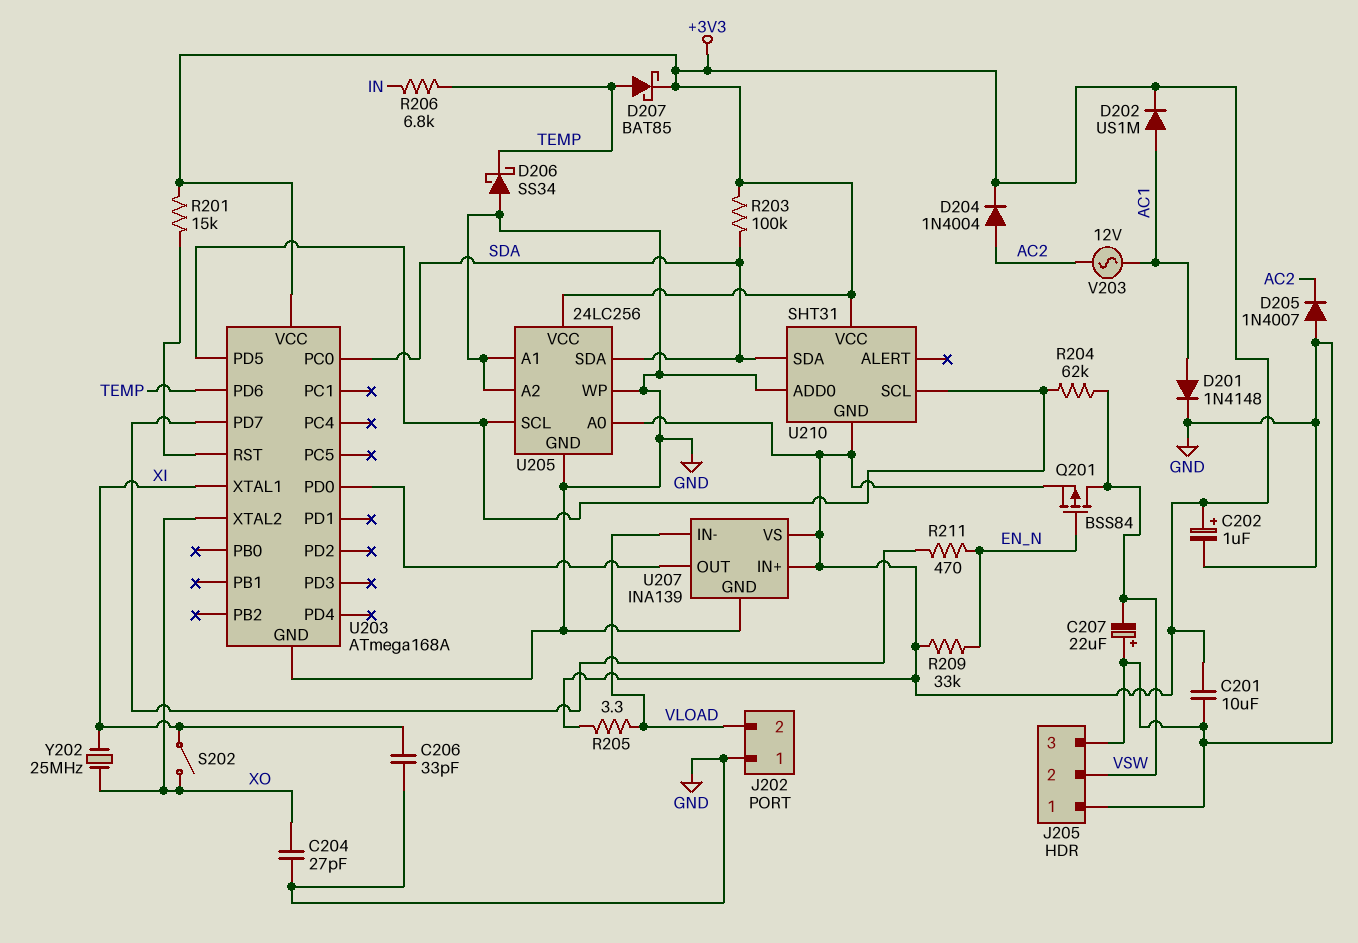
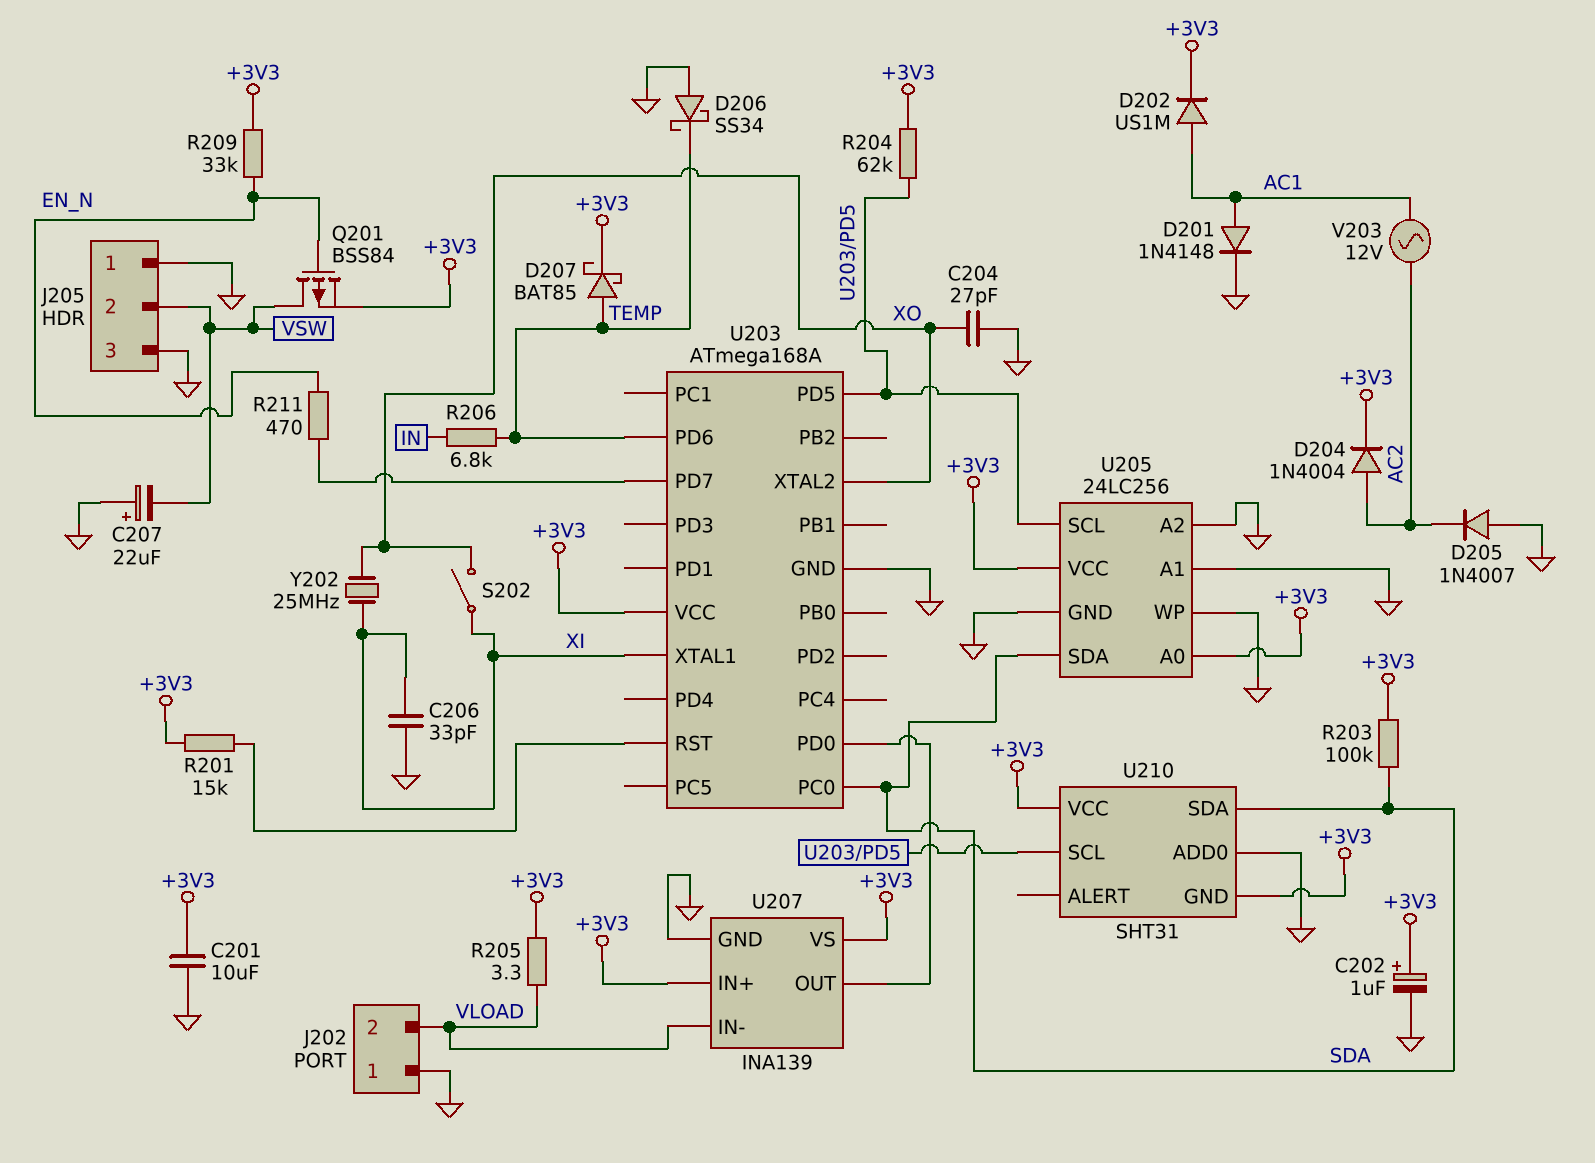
R204: 62k (U203/PD5, VSW) -> 62k (+3V3, U203/PD5)

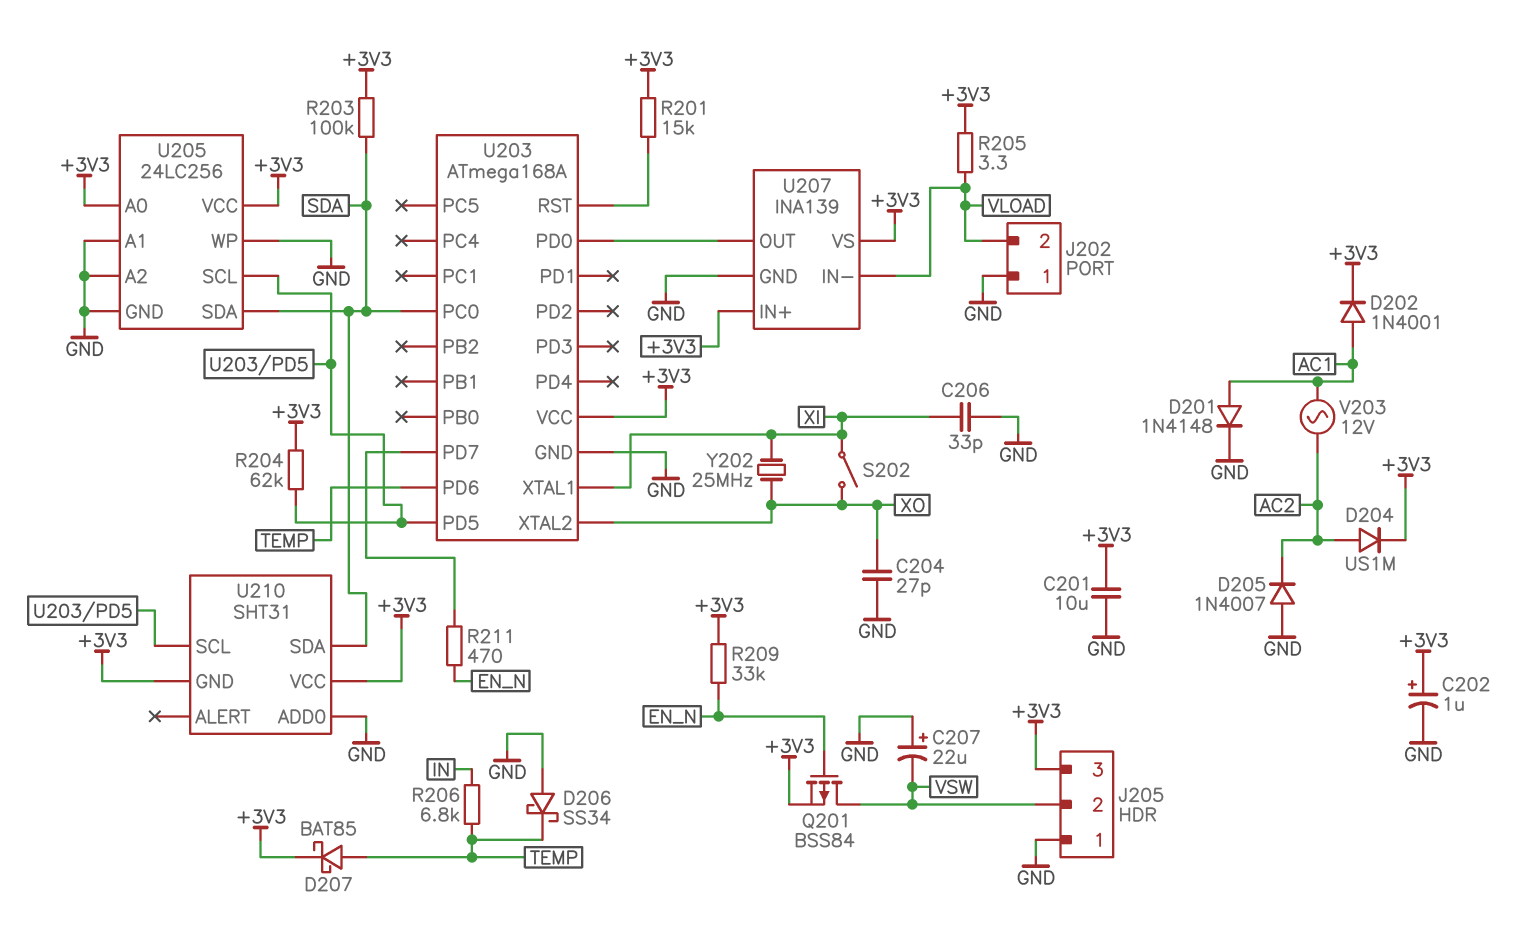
D202: diode US1M (A AC1, K +3V3) -> diode 1N4001 (A AC1, K +3V3)
D204: diode 1N4004 (A AC2, K +3V3) -> diode US1M (A AC2, K +3V3)
J205 pin 3: GND -> +3V3

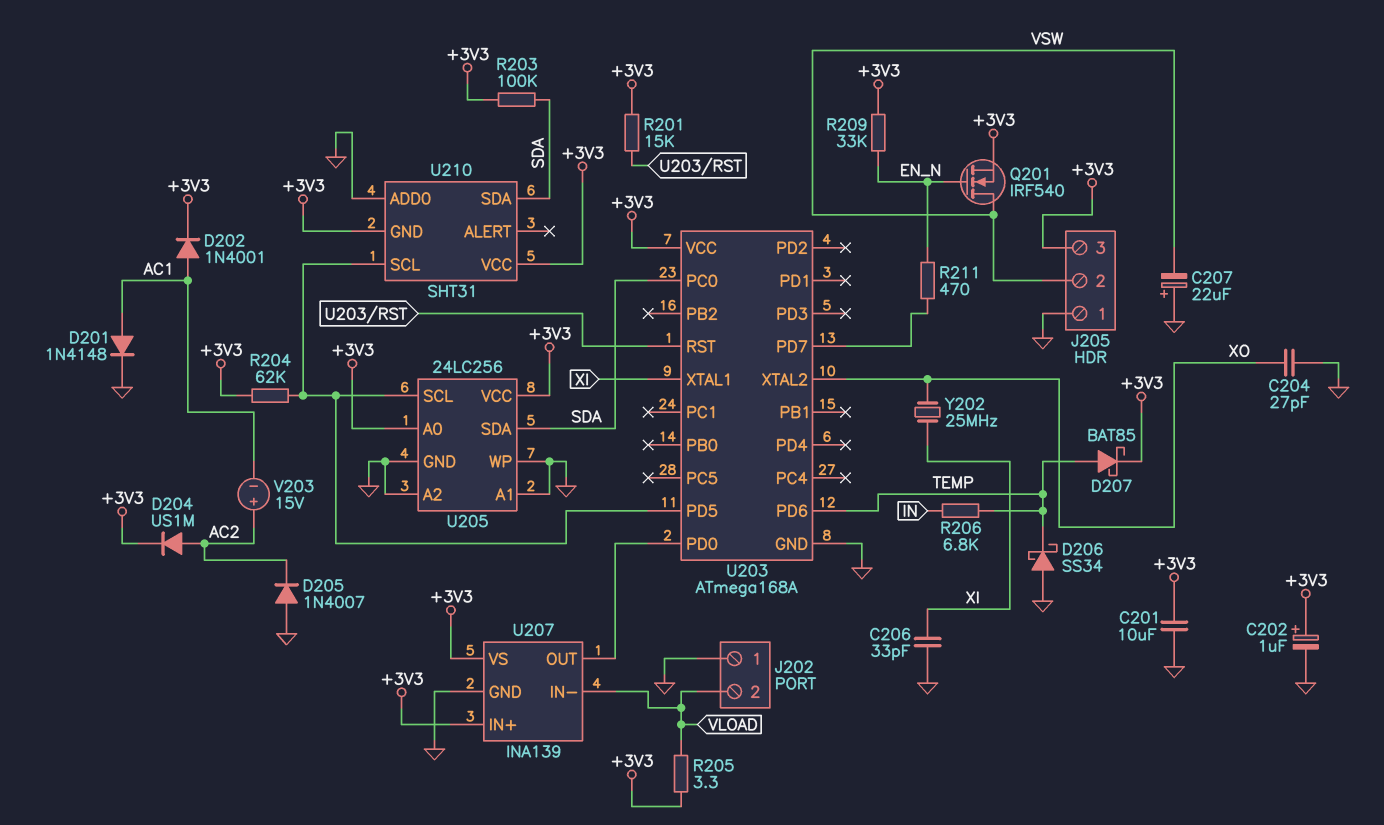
Q201: PMOS BSS84 (G EN_N, D VSW, S +3V3) -> NMOS IRF540 (G EN_N, D VSW, S +3V3)
S202: switch (XI, XO) -> none
V203: AC 12V (AC1, AC2) -> 15V (plus AC2, minus AC1)

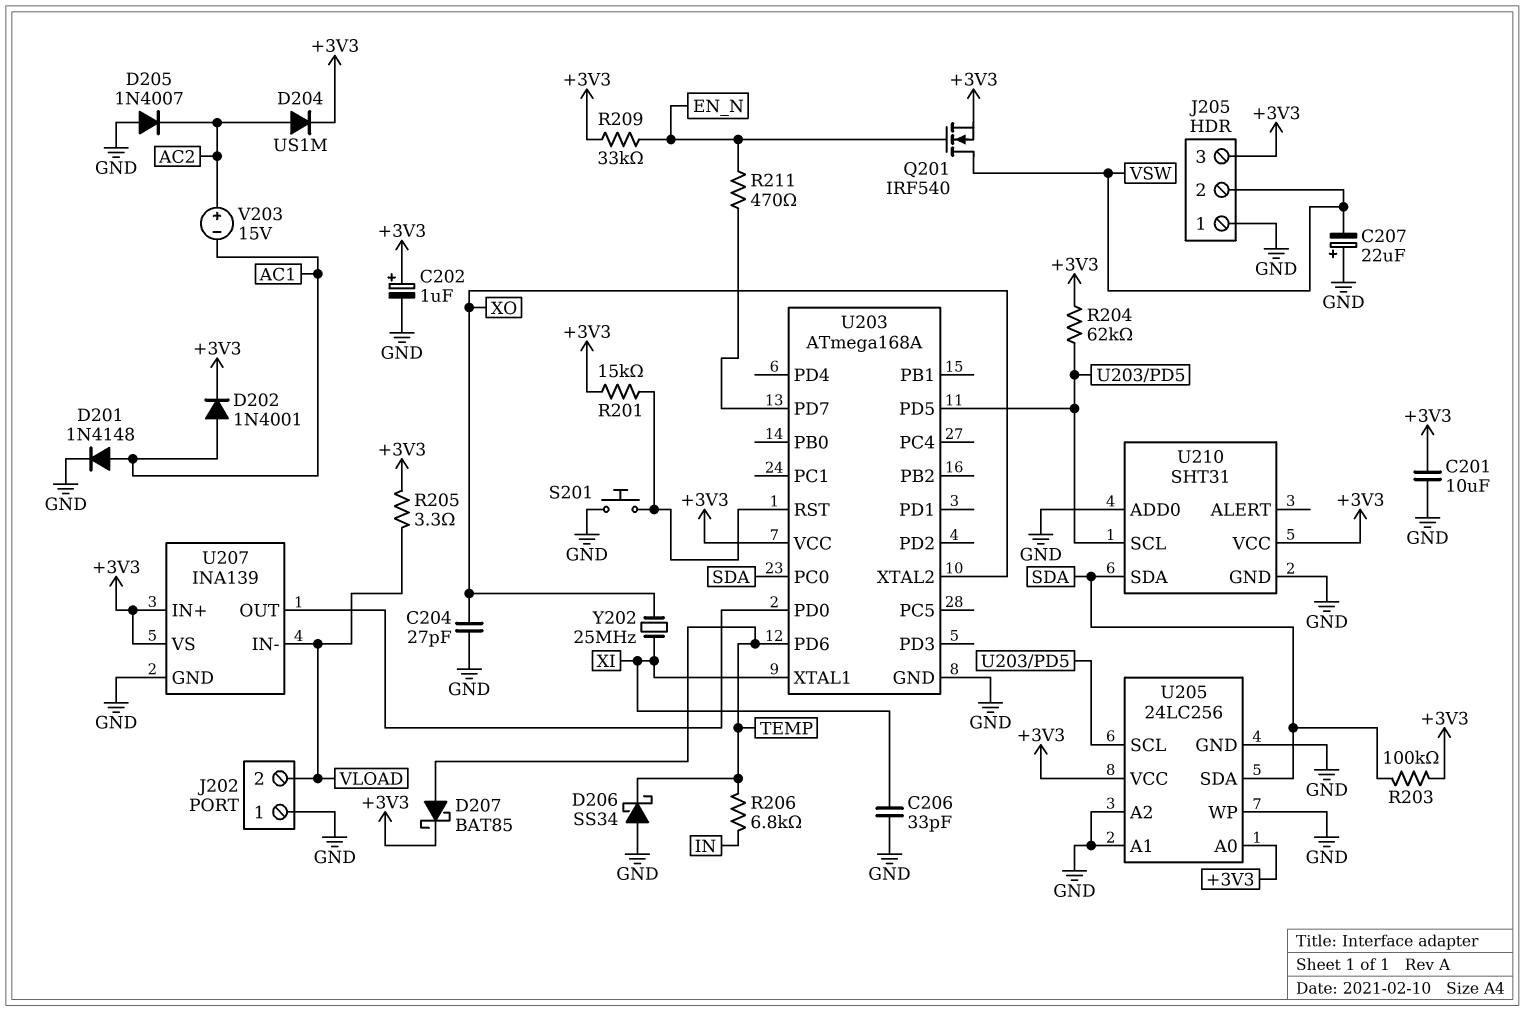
S201: none -> button (GND, U203/RST)
U210 pin GND: +3V3 -> GND

